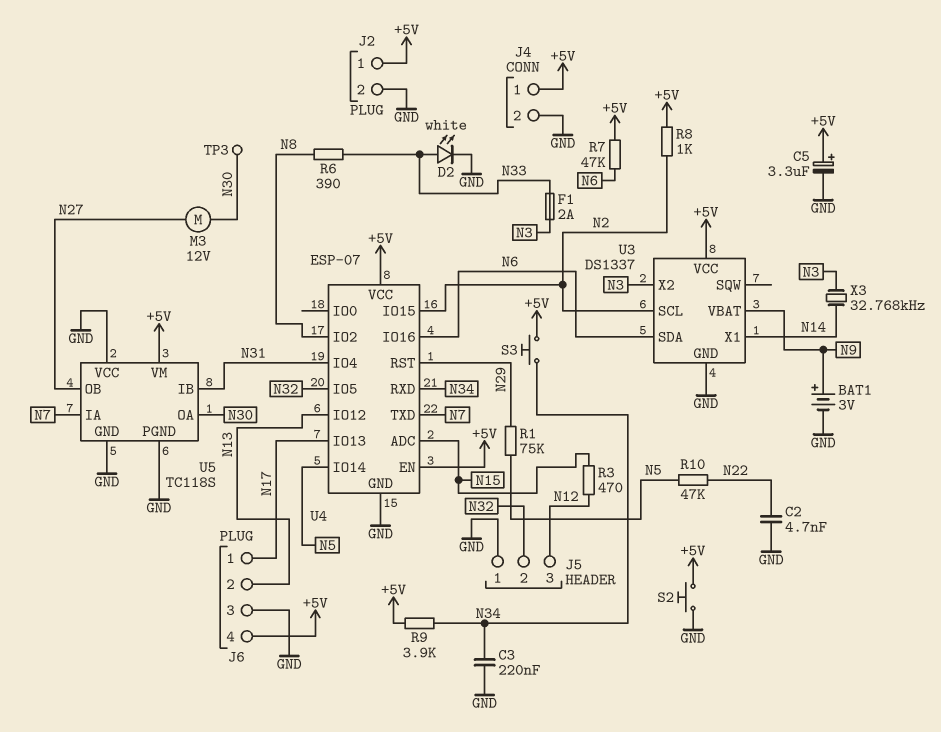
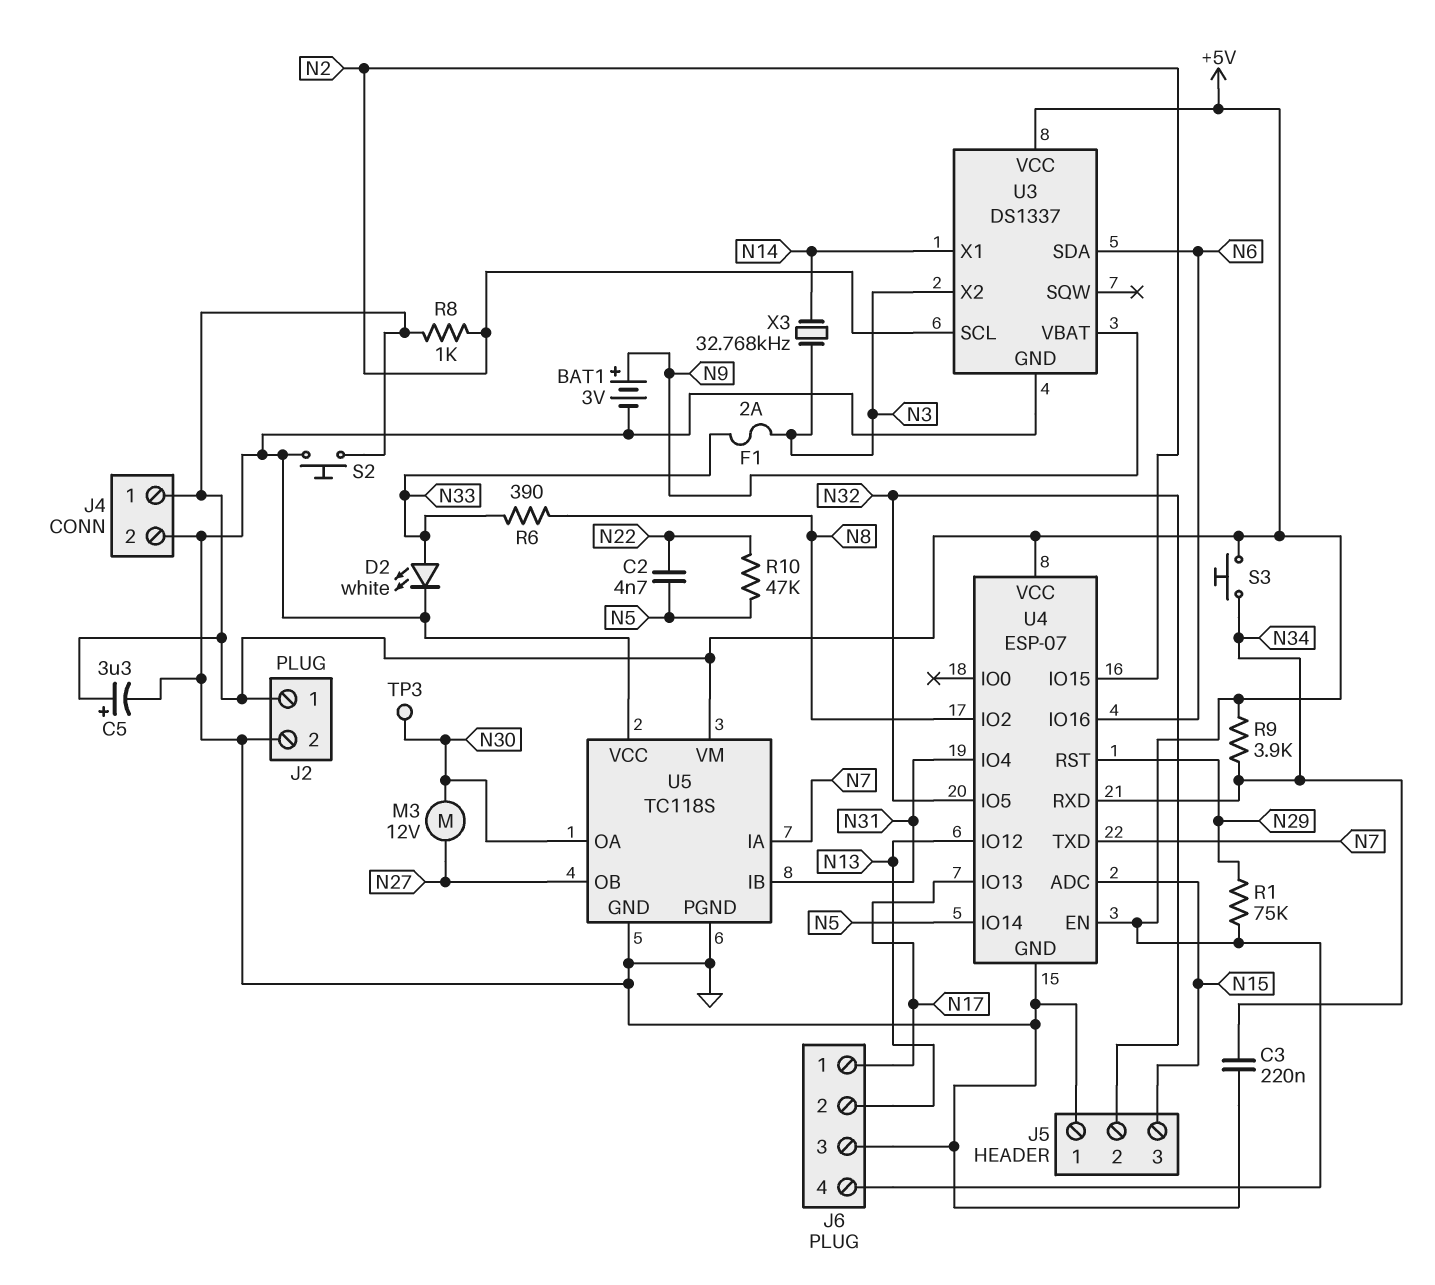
C2: 4.7nF (GND, N22) -> 4.7nF (N5, N22)
J5 pin 3: N12 -> N15
R1: 75k (N5, N29) -> 75k (+5V, N29)
R3: 470 (N12, N15) -> none
R7: 47k (+5V, N6) -> none

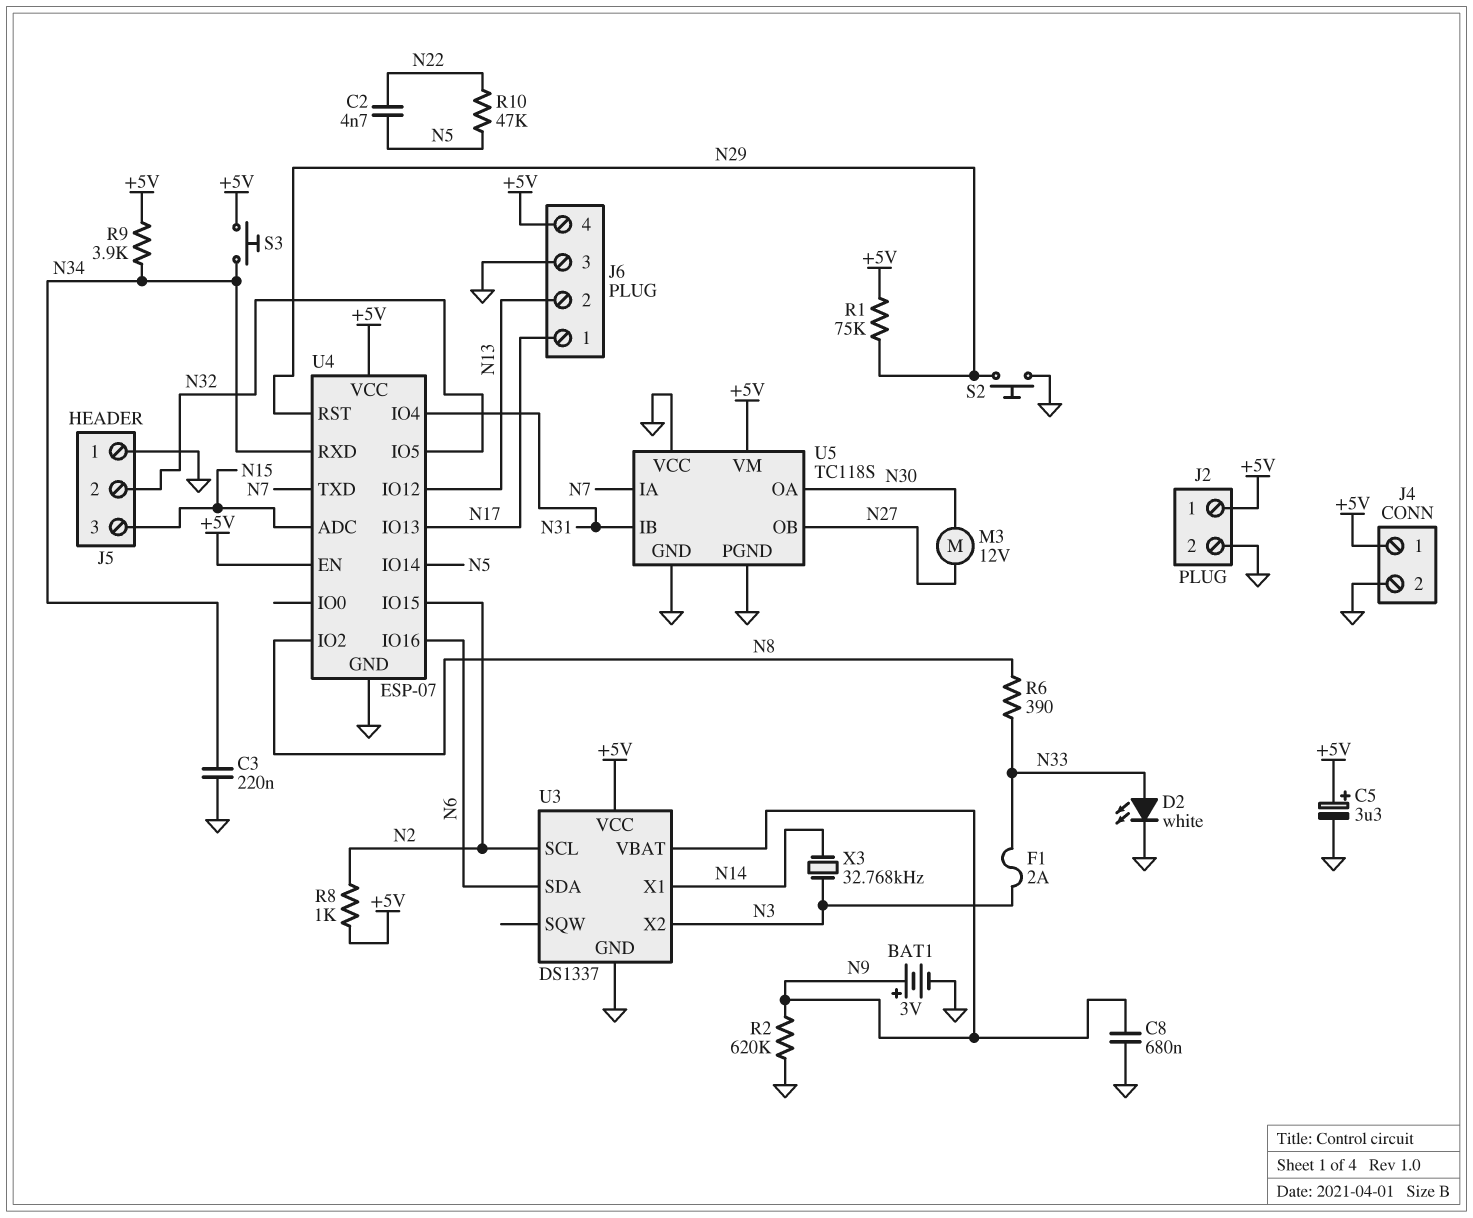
C8: none -> 680nF (GND, N9)
R2: none -> 620k (GND, N9)
S2: button (+5V, GND) -> button (GND, N29)
TP3: test point (N30) -> none

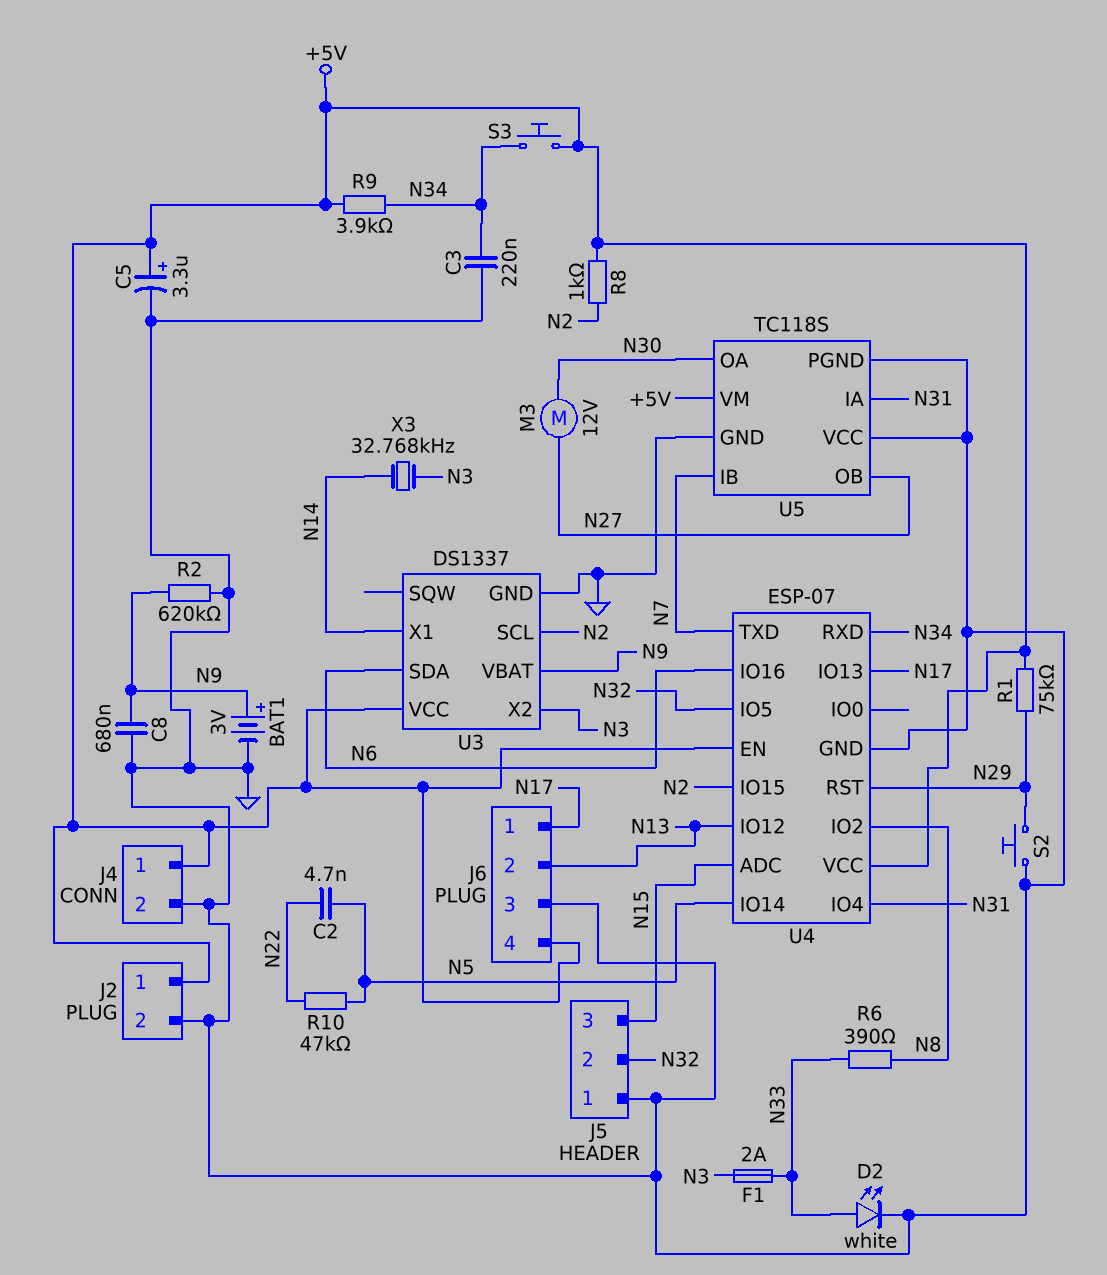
U5 pin IA: N7 -> N31
U5 pin IB: N31 -> N7

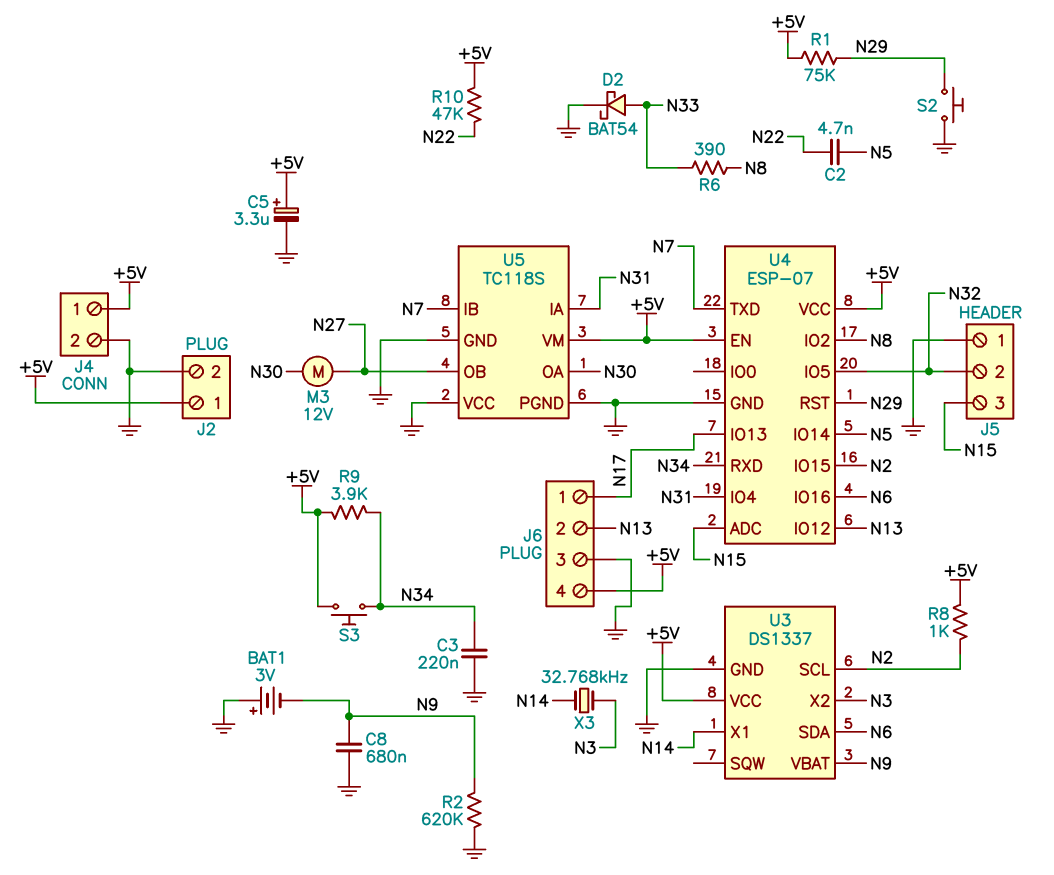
BAT1: 3V (plus N9, minus GND) -> 3V (plus GND, minus N9)
D2: LED white (A N33, K GND) -> schottky BAT54 (A N33, K GND)
F1: 2A (N3, N33) -> none
R10: 47k (N5, N22) -> 47k (+5V, N22)

